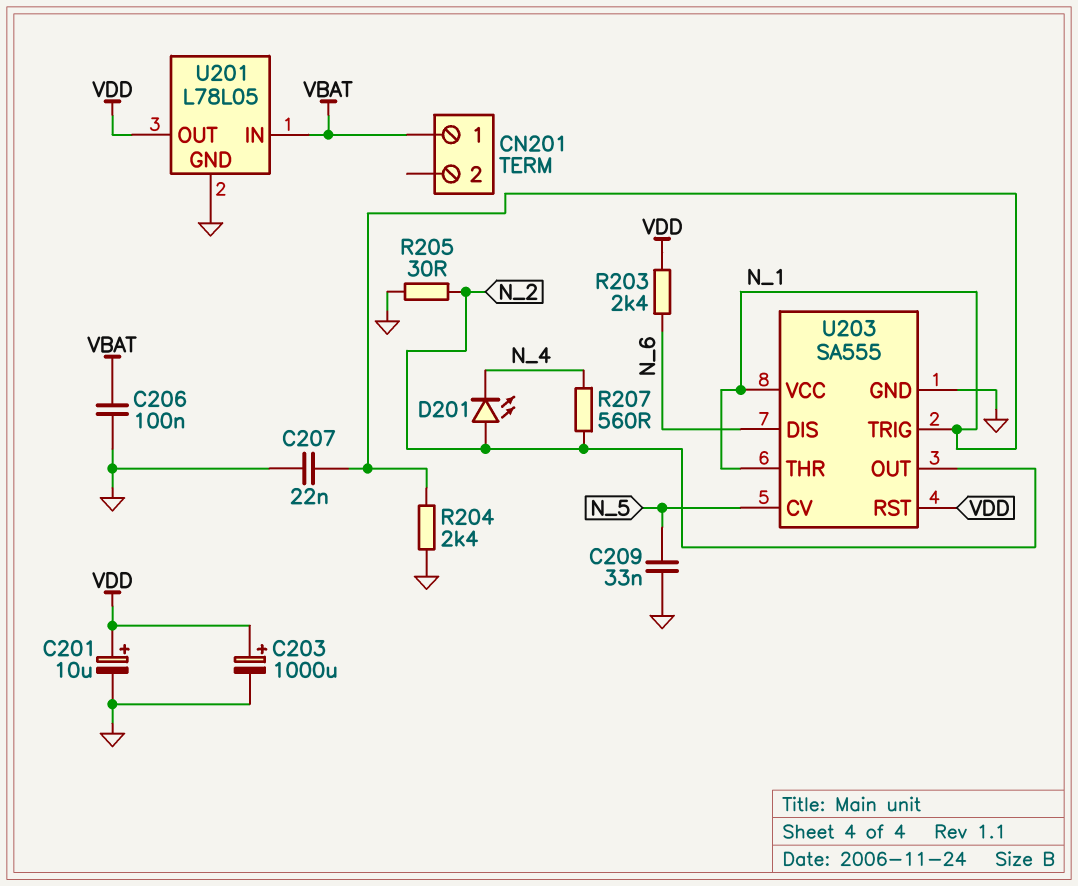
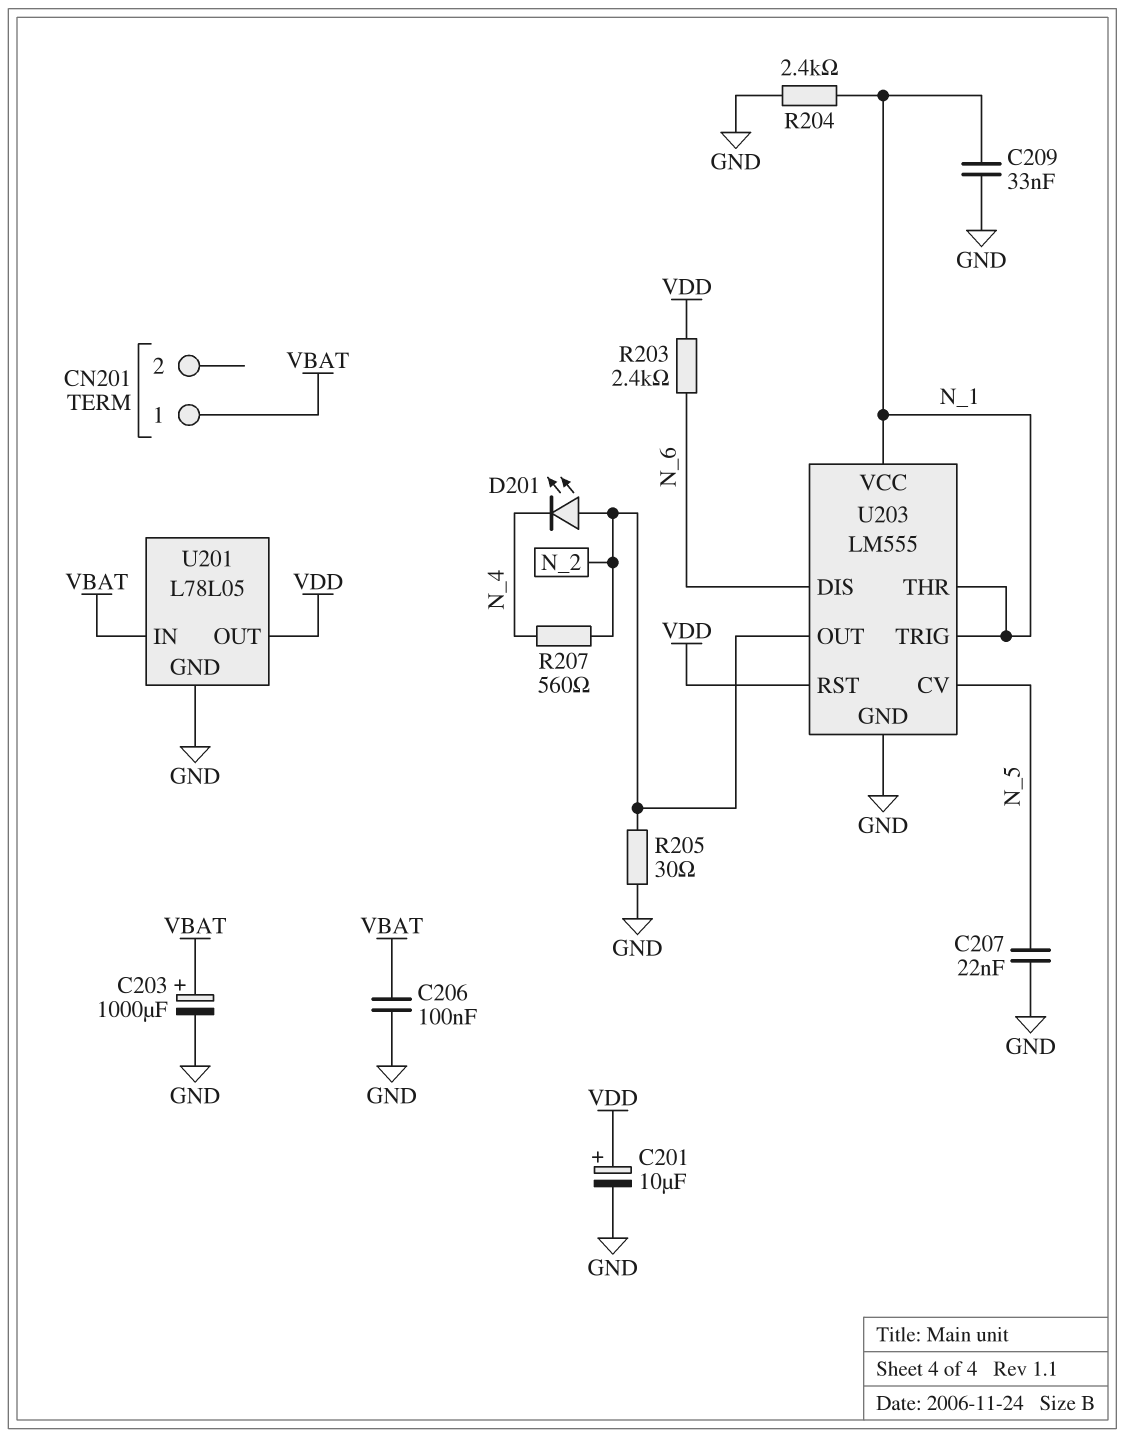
C203: 1000uF (plus VDD, minus GND) -> 1000uF (plus VBAT, minus GND)
C207: 22nF (GND, N_1) -> 22nF (GND, N_5)
C209: 33nF (GND, N_5) -> 33nF (GND, N_1)
U203: SA555 -> LM555

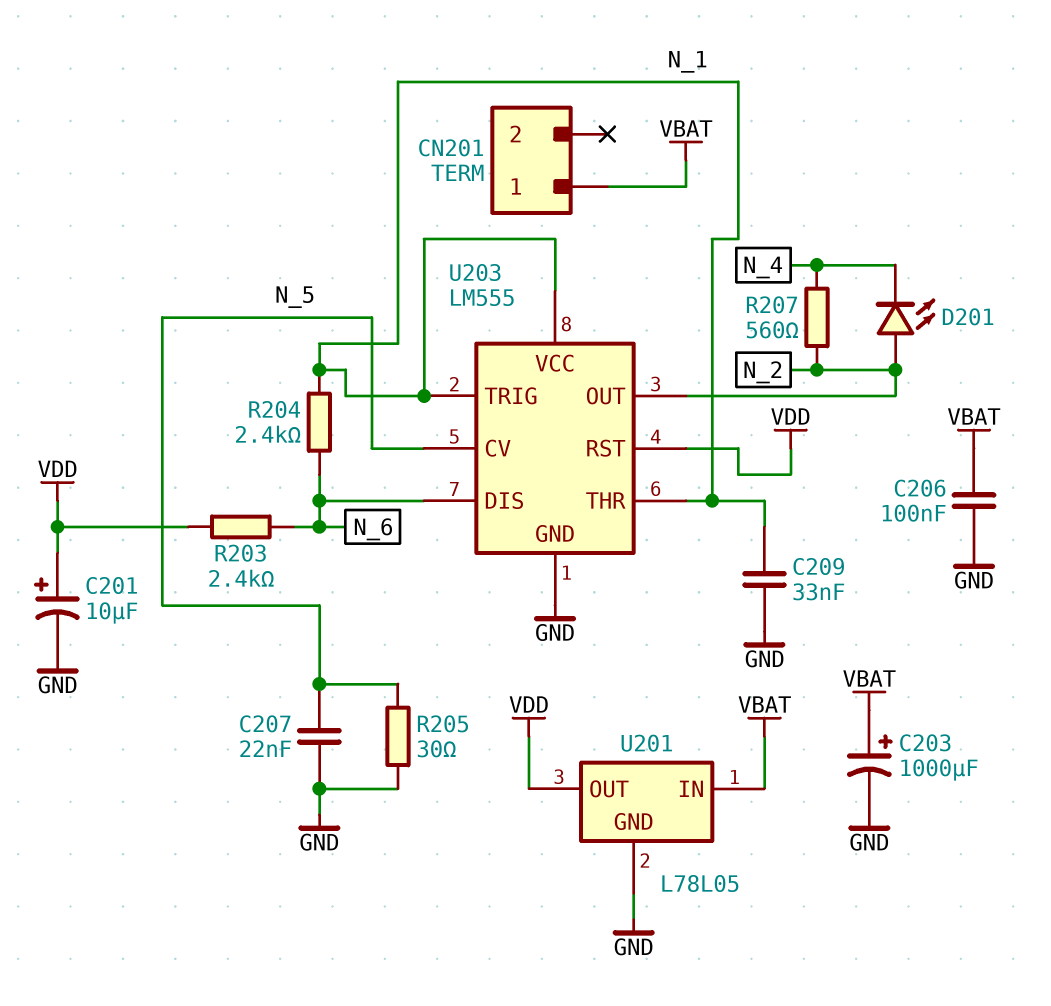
R204: 2.4k (GND, N_1) -> 2.4k (N_1, N_6)
R205: 30 (GND, N_2) -> 30 (GND, N_5)

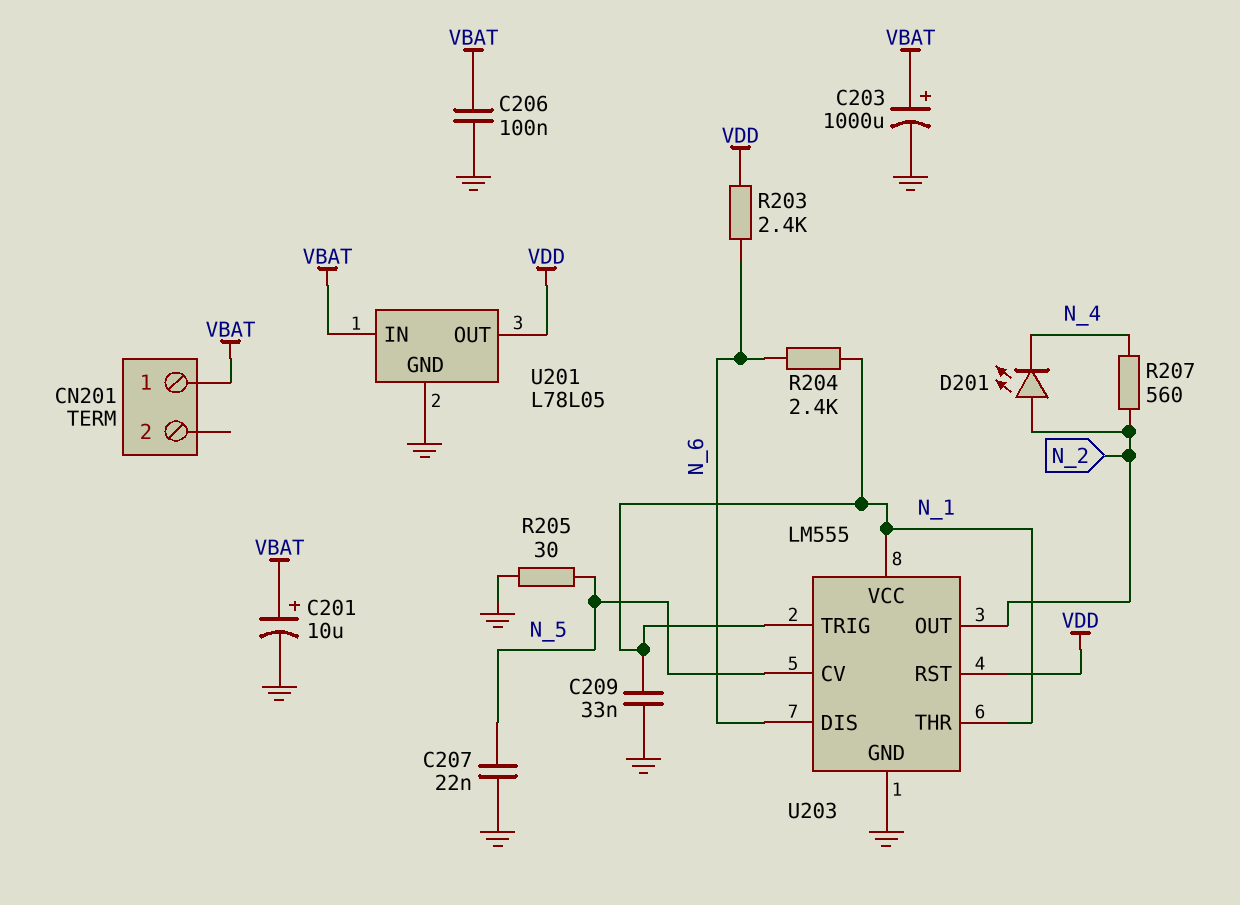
C201: 10uF (plus VDD, minus GND) -> 10uF (plus VBAT, minus GND)

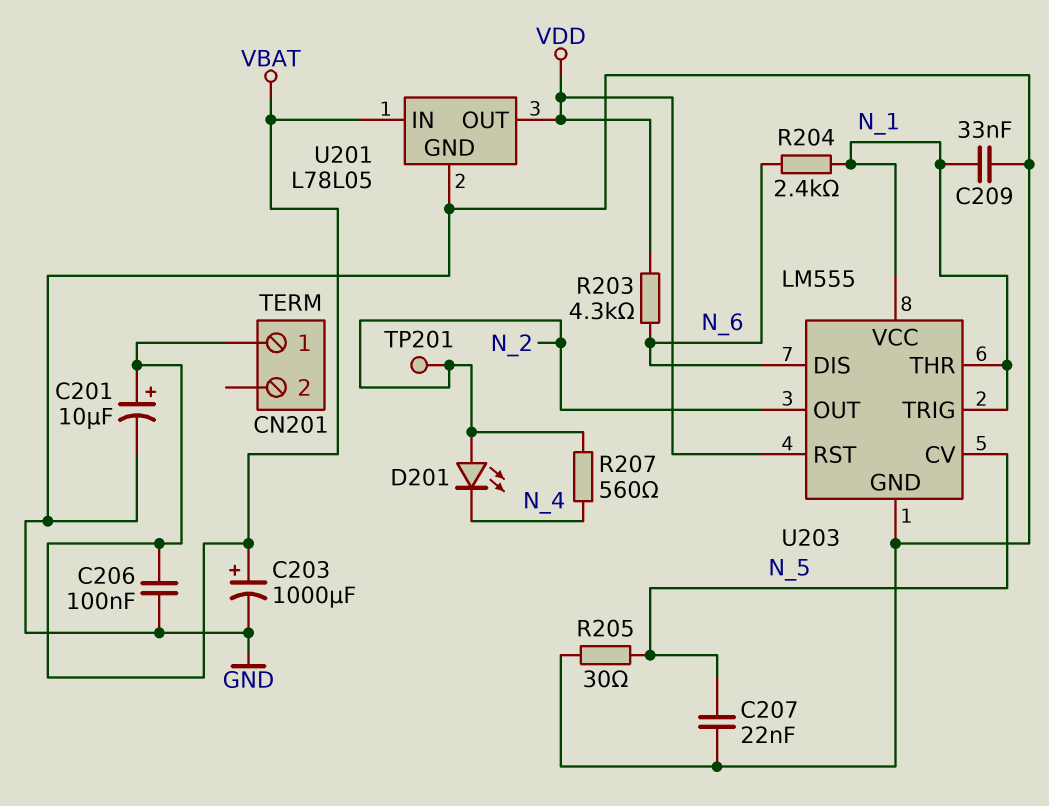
R203: 2.4k (N_6, VDD) -> 4.3k (N_6, VDD)
TP201: none -> test point (N_2)

